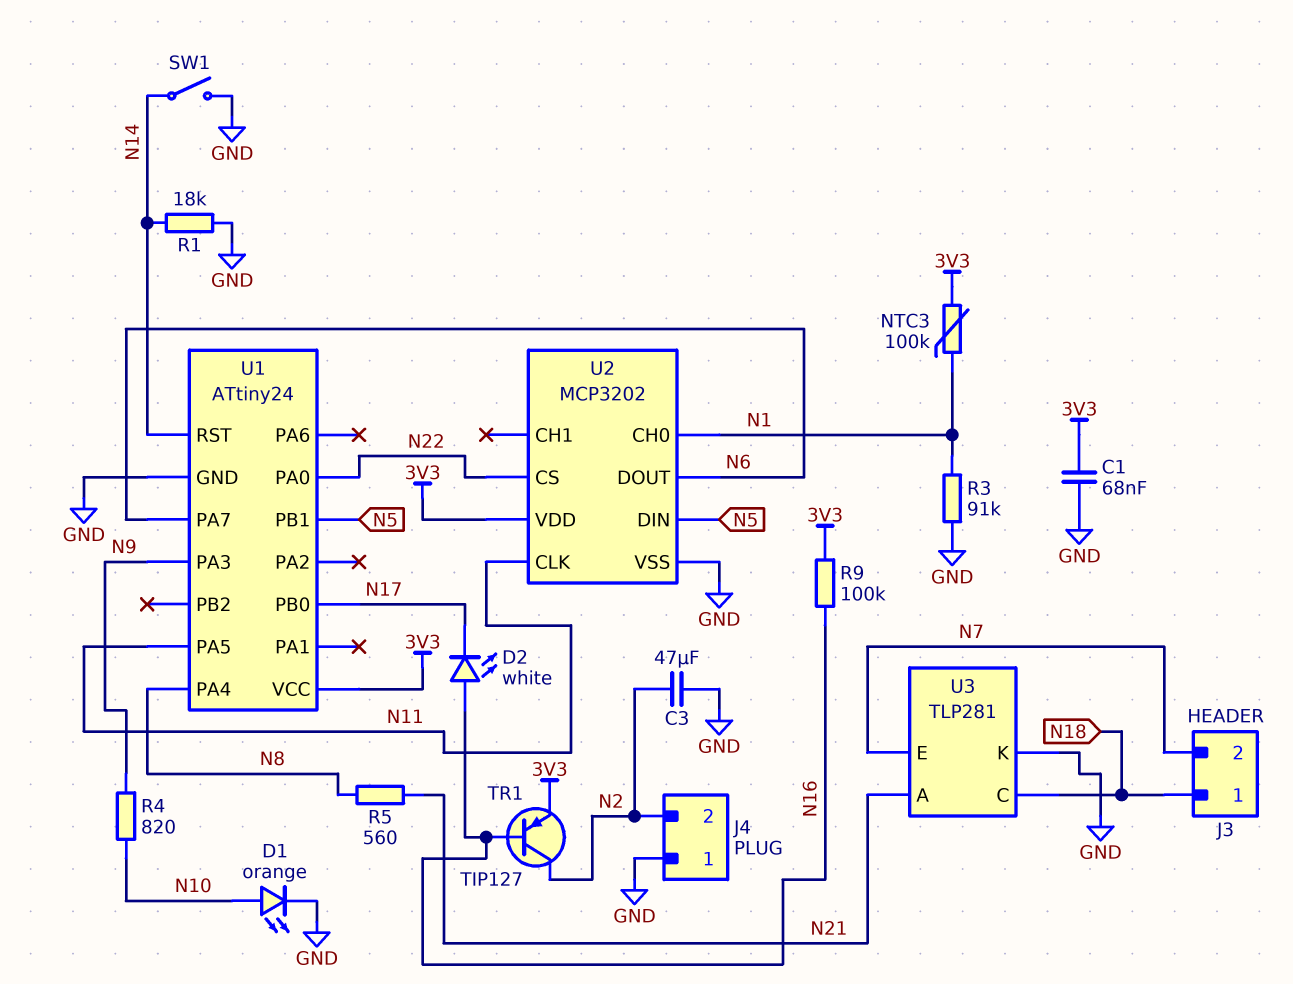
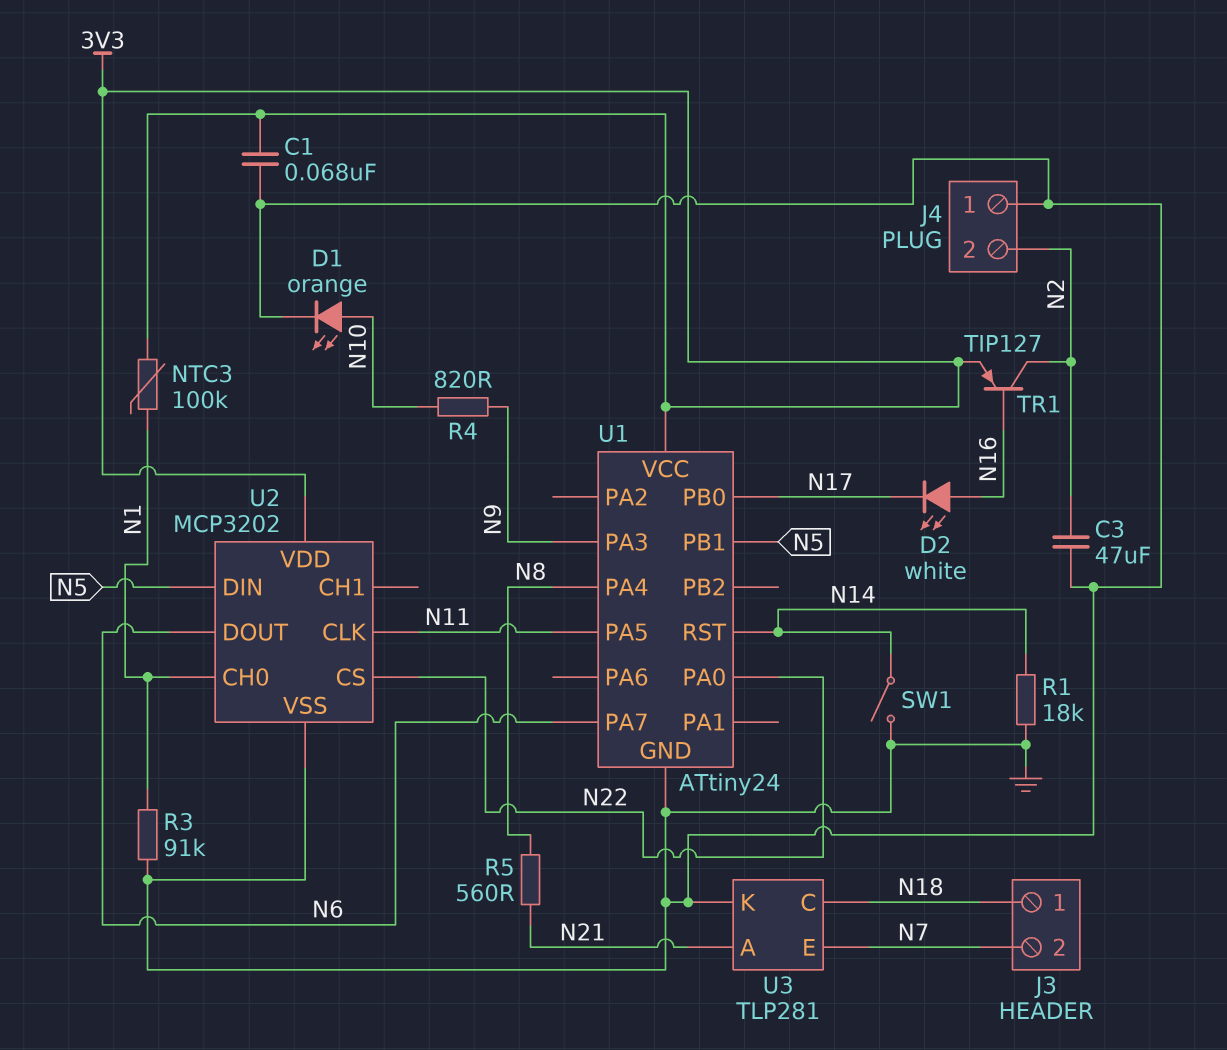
R9: 100k (3V3, N16) -> none

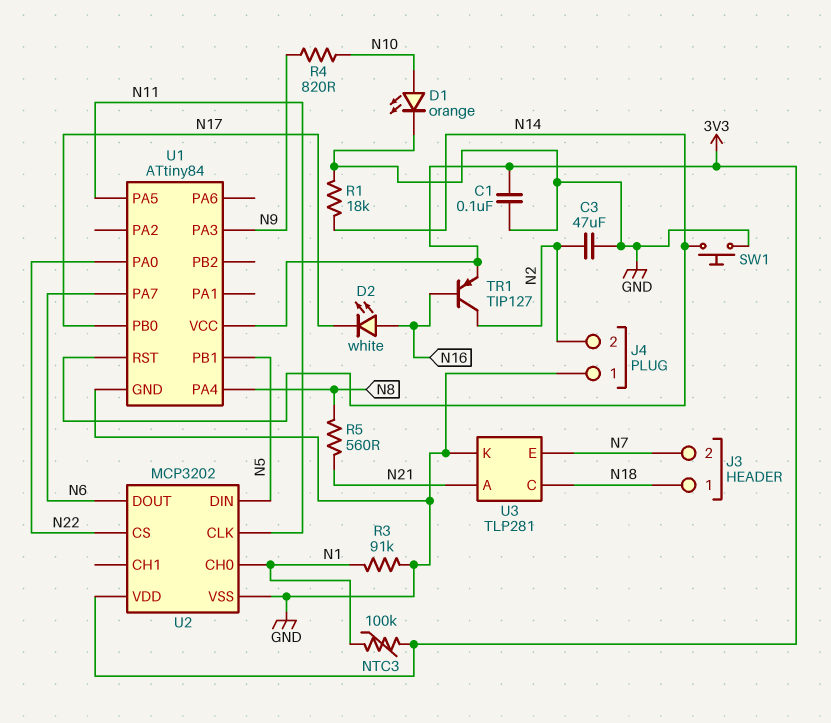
C1: 68nF (3V3, GND) -> 100nF (3V3, GND)
SW1: switch (GND, N14) -> button (GND, N14)
U1: ATtiny24 -> ATtiny84

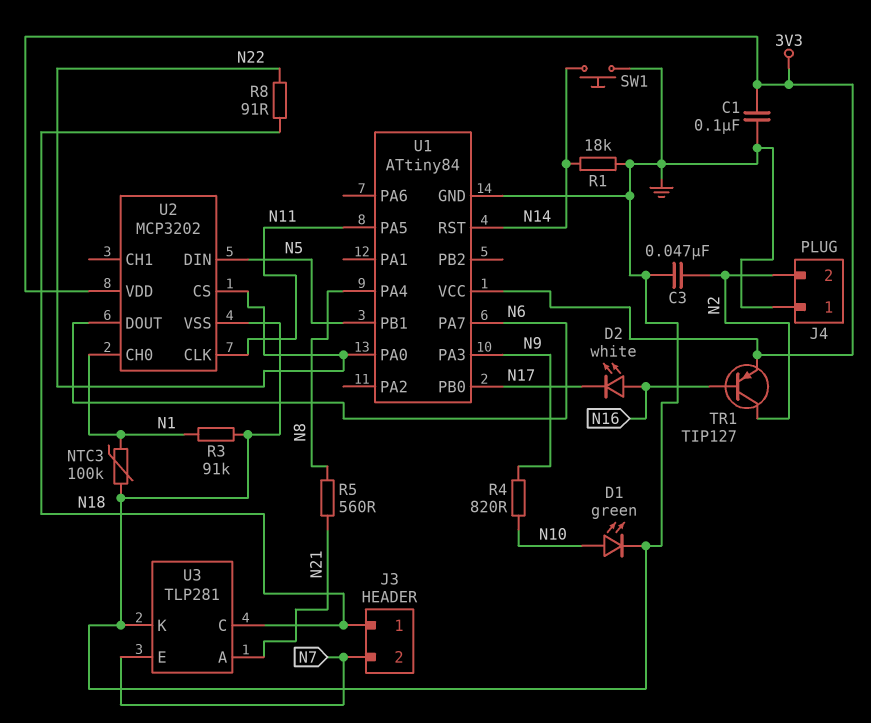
C3: 47uF (GND, N2) -> 47nF (GND, N2)
D1: LED orange (A N10, K GND) -> LED green (A N10, K GND)
NTC3: 100k (3V3, N1) -> 100k (GND, N1)
R8: none -> 91 (N18, N22)

